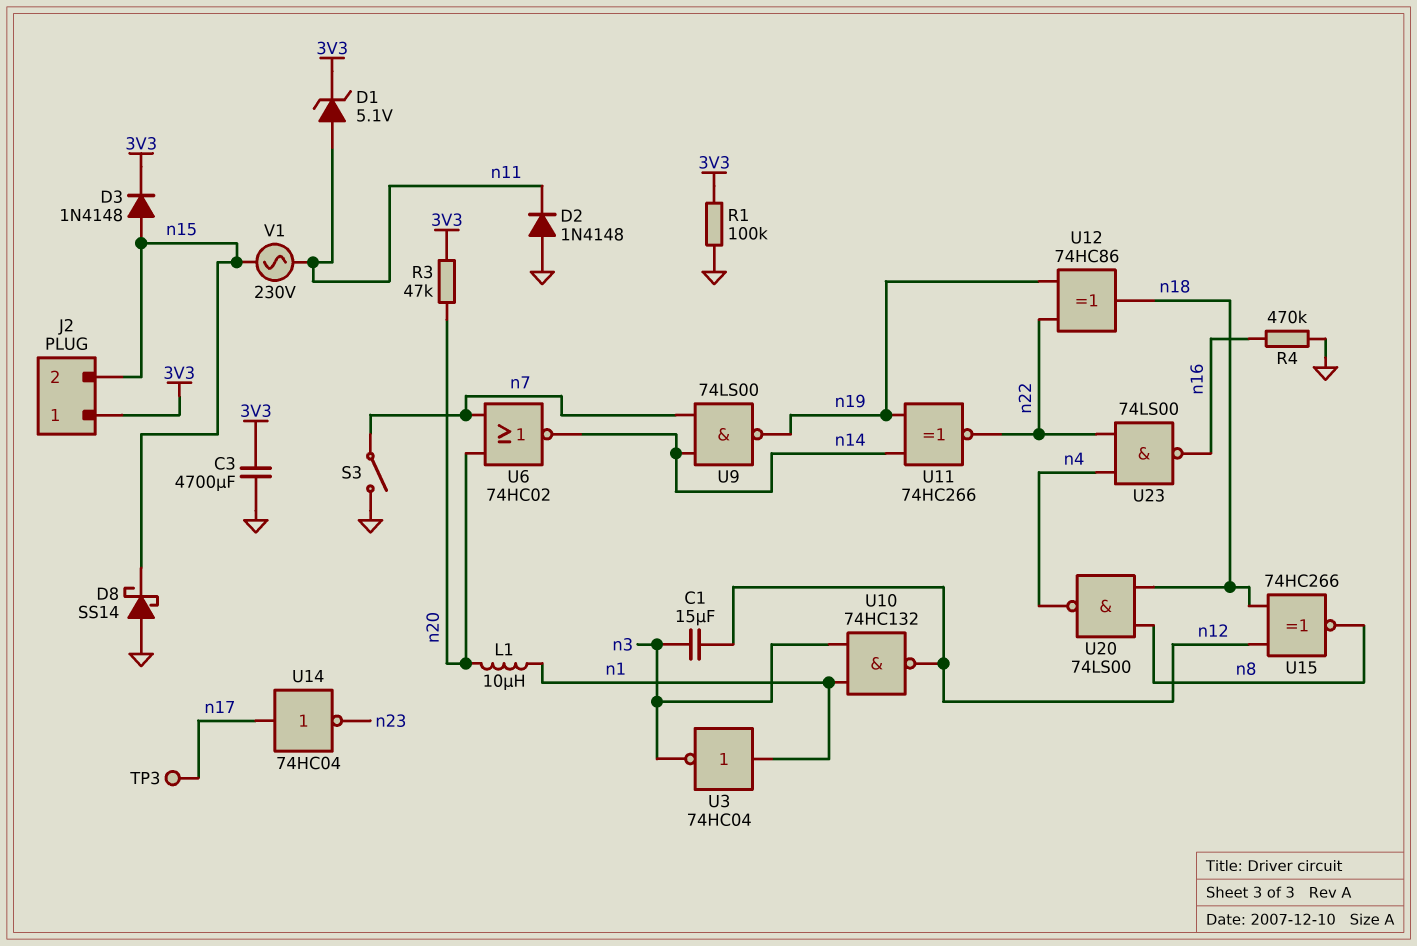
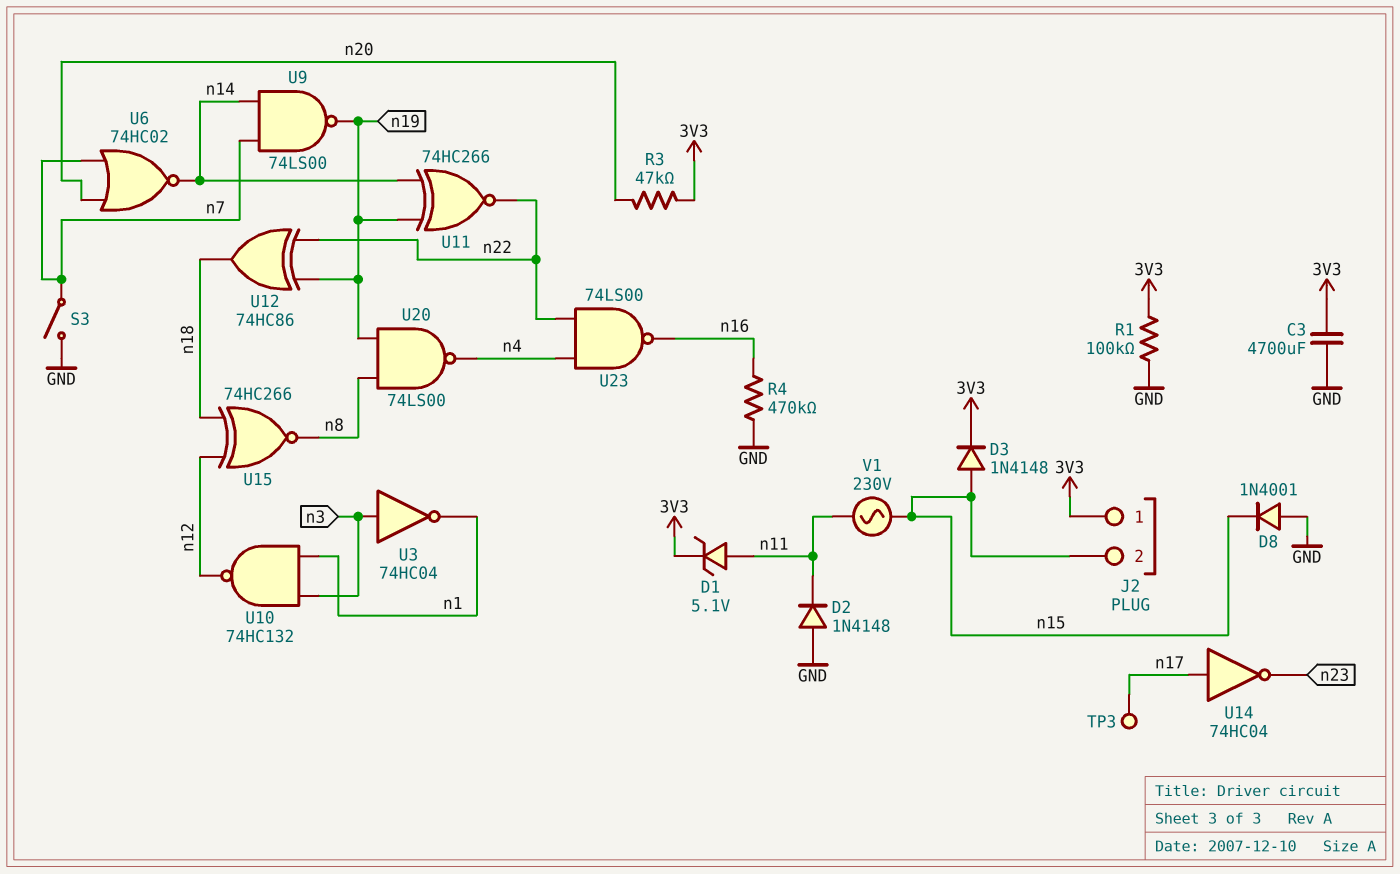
C1: 15uF (n3, n12) -> none
D8: schottky SS14 (A GND, K n15) -> diode 1N4001 (A GND, K n15)
L1: 10uH (n1, n20) -> none
U3: NOT 74HC04 (in n1, out n3) -> NOT 74HC04 (in n3, out n1)
U20: NAND 74LS00 (in n8, in n18, out n4) -> NAND 74LS00 (in n8, in n19, out n4)

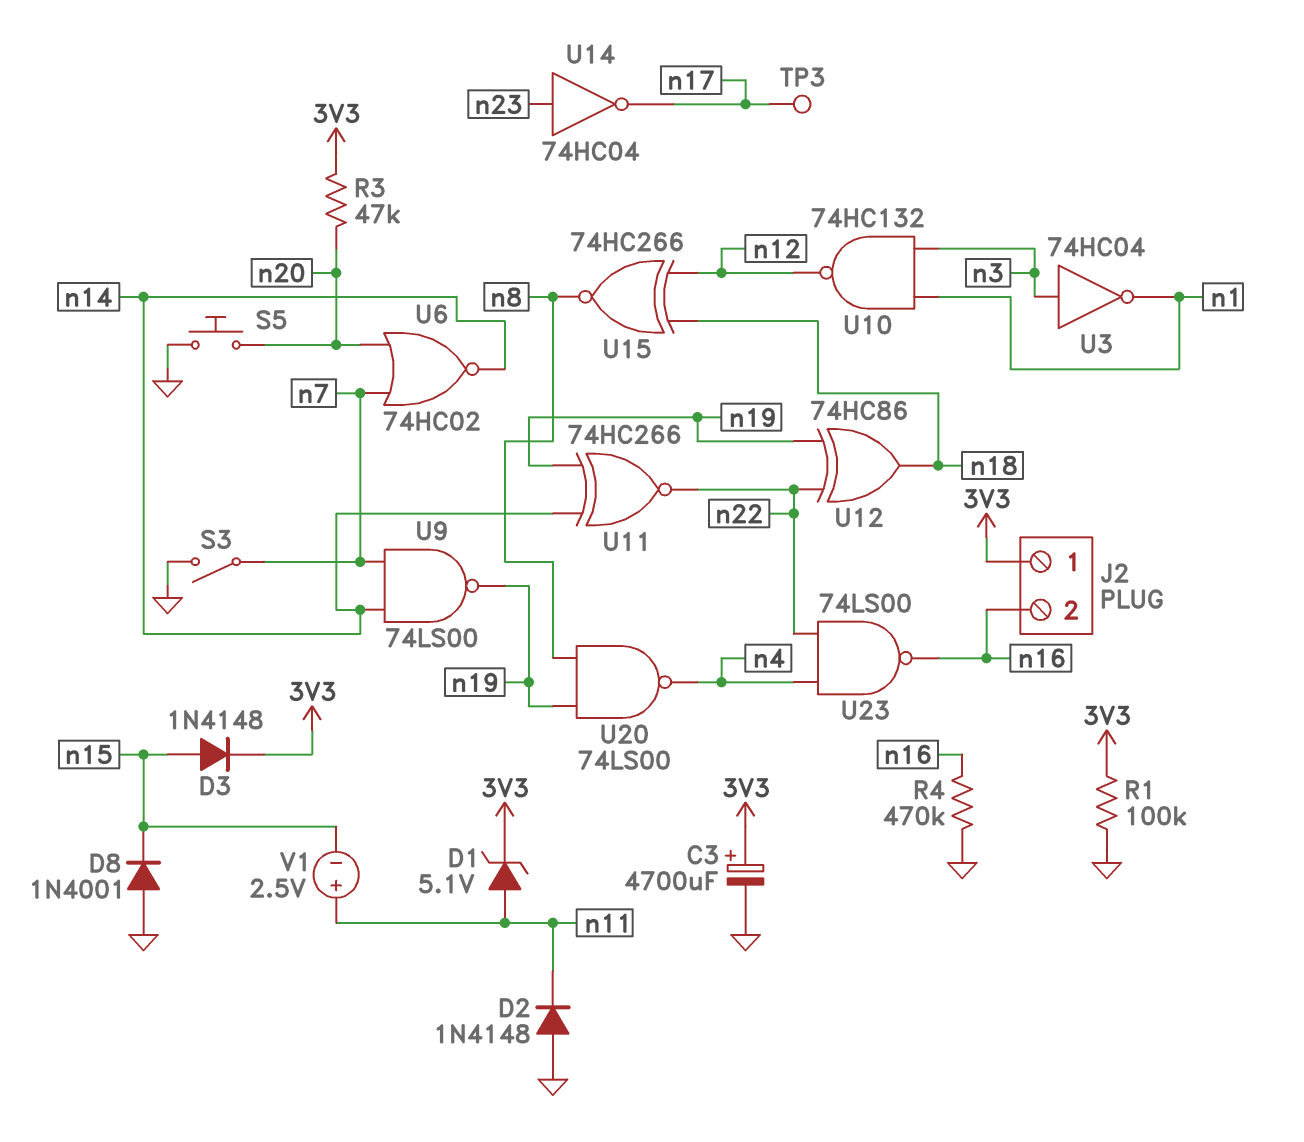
C3: 4700uF (3V3, GND) -> 4700uF (plus 3V3, minus GND)
J2 pin 2: n15 -> n16
S5: none -> button (GND, n20)
U14: NOT 74HC04 (in n17, out n23) -> NOT 74HC04 (in n23, out n17)
V1: AC 230V (n11, n15) -> 2.5V (plus n11, minus n15)

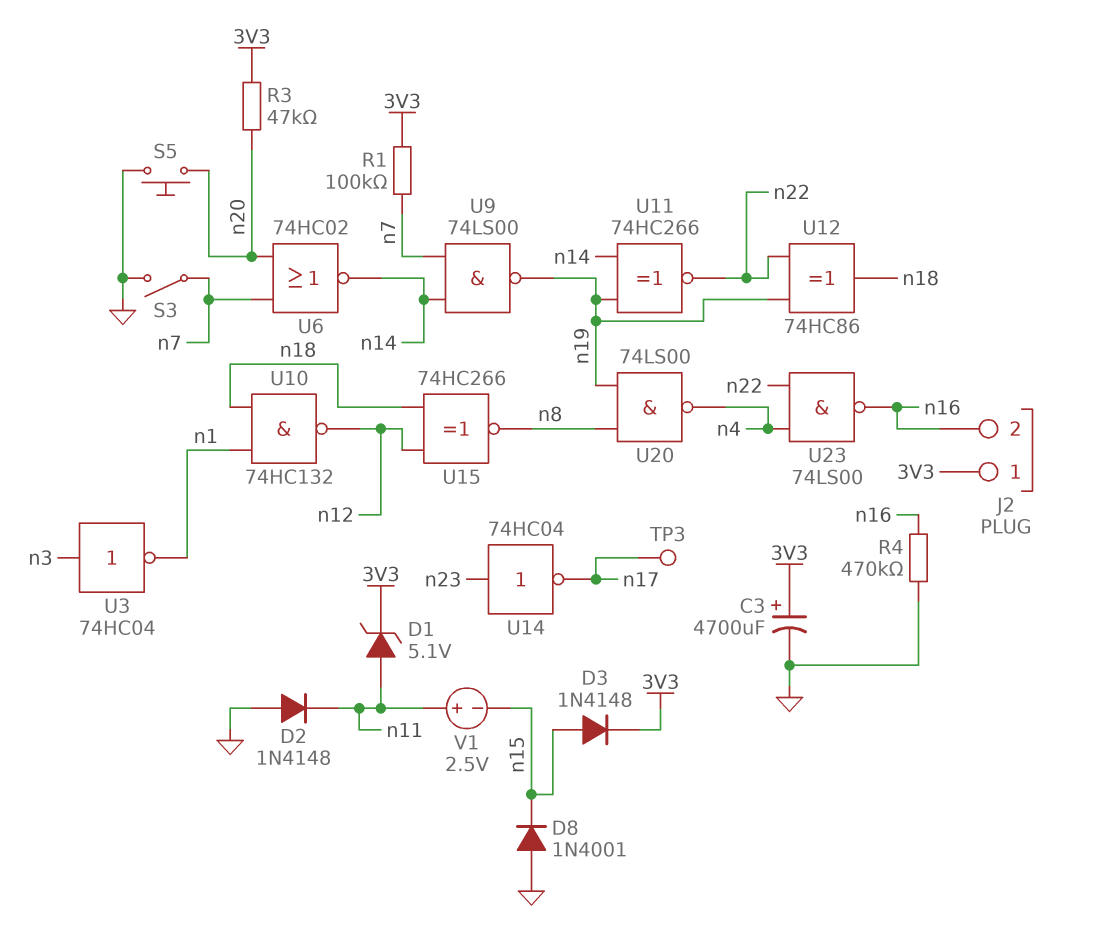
R1: 100k (3V3, GND) -> 100k (3V3, n7)
U10: NAND 74HC132 (in n1, in n3, out n12) -> NAND 74HC132 (in n1, in n18, out n12)

